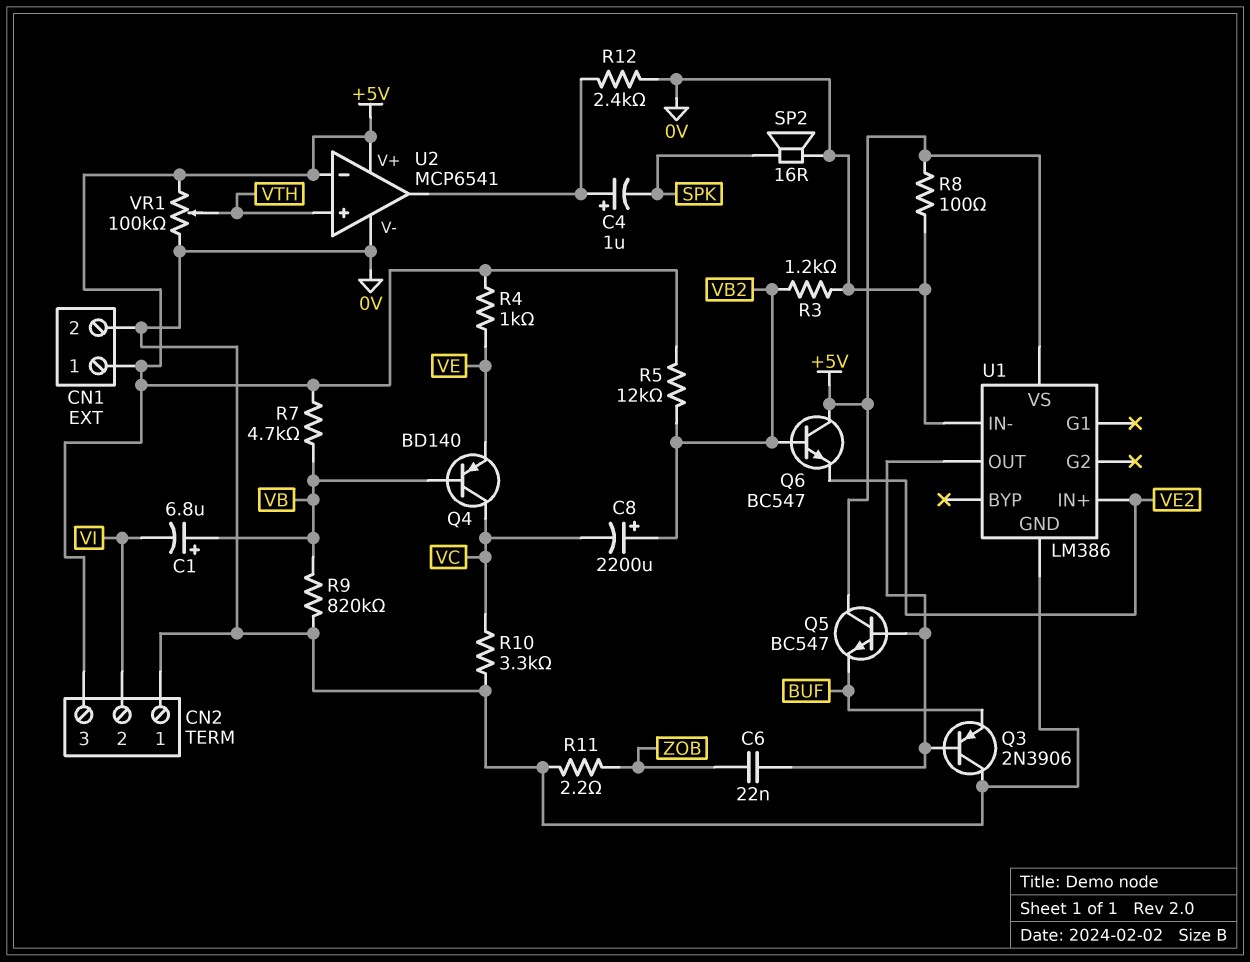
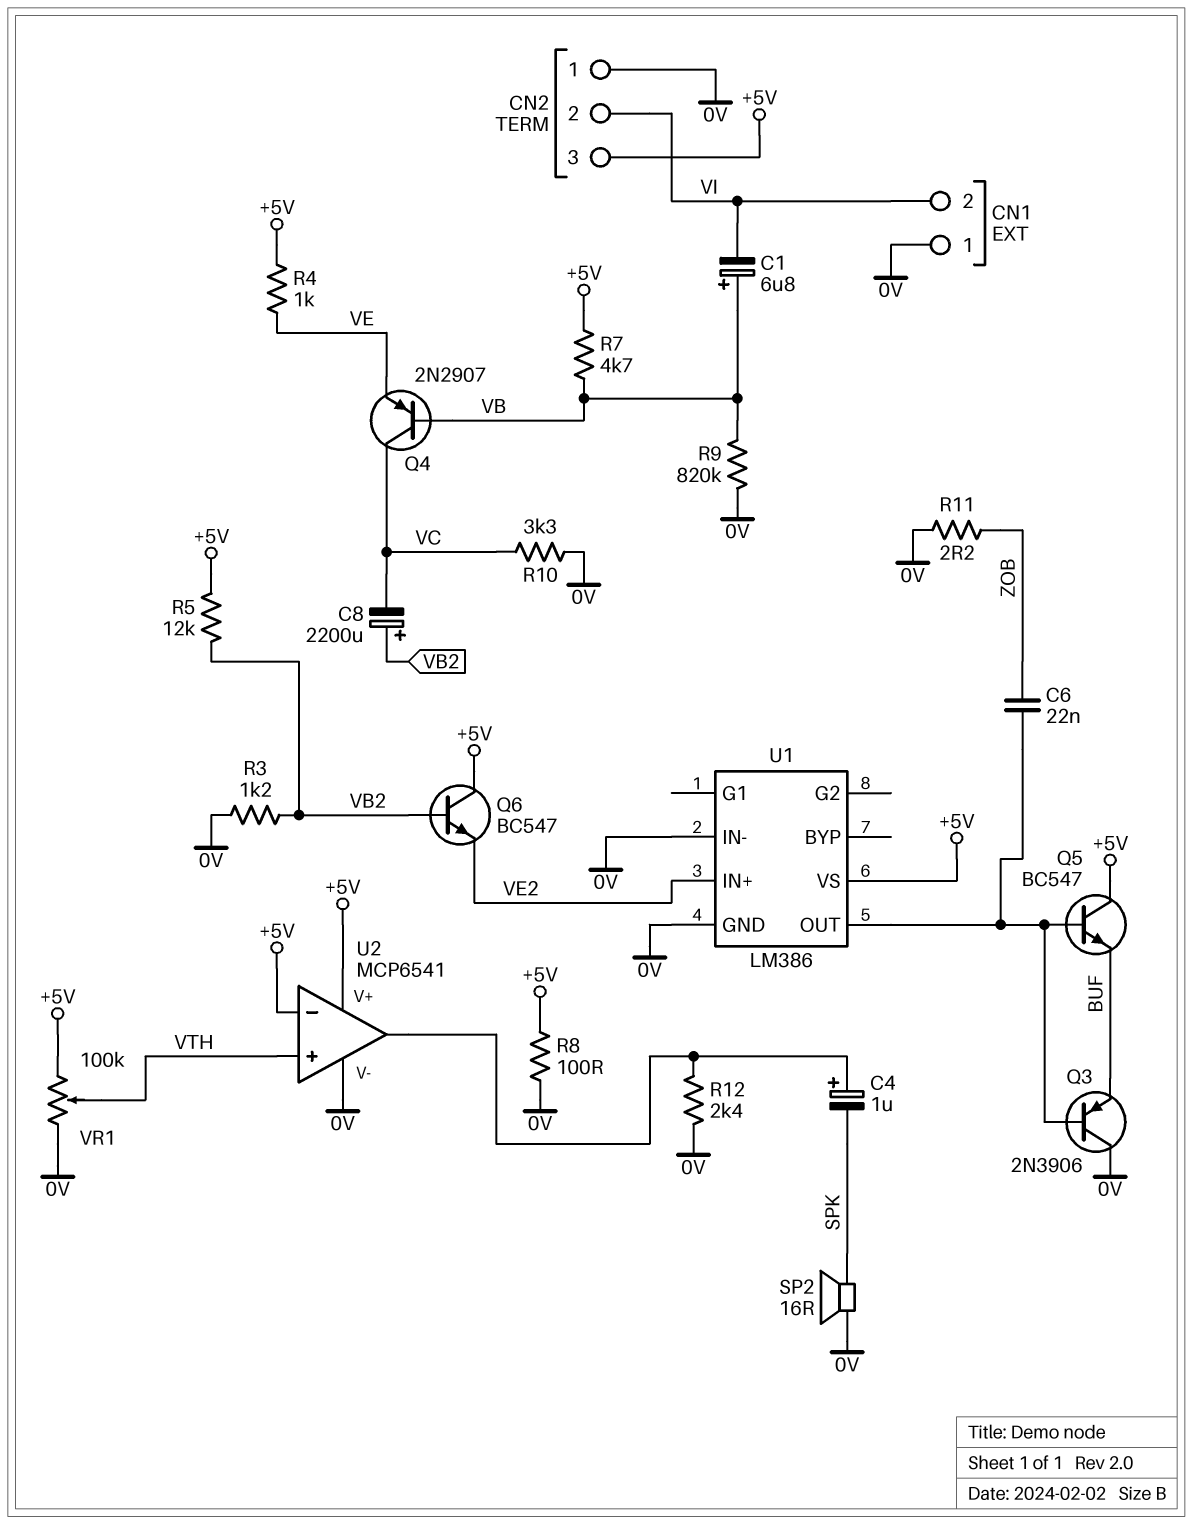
CN1 pin 1: +5V -> 0V
CN1 pin 2: 0V -> VI
Q4: PNP BD140 (B VB, C VC, E VE) -> PNP 2N2907 (B VB, C VC, E VE)

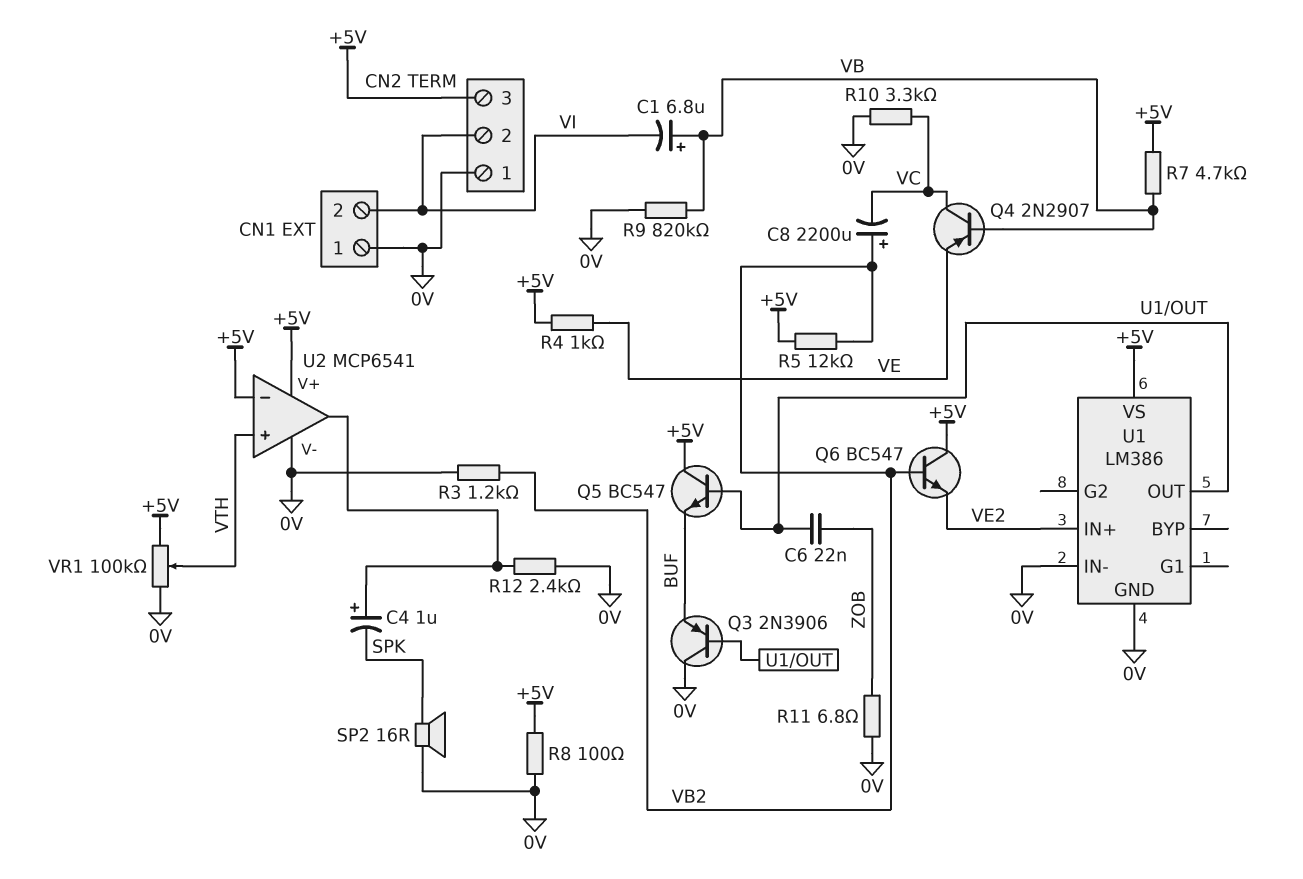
R11: 2.2 (0V, ZOB) -> 6.8 (0V, ZOB)

